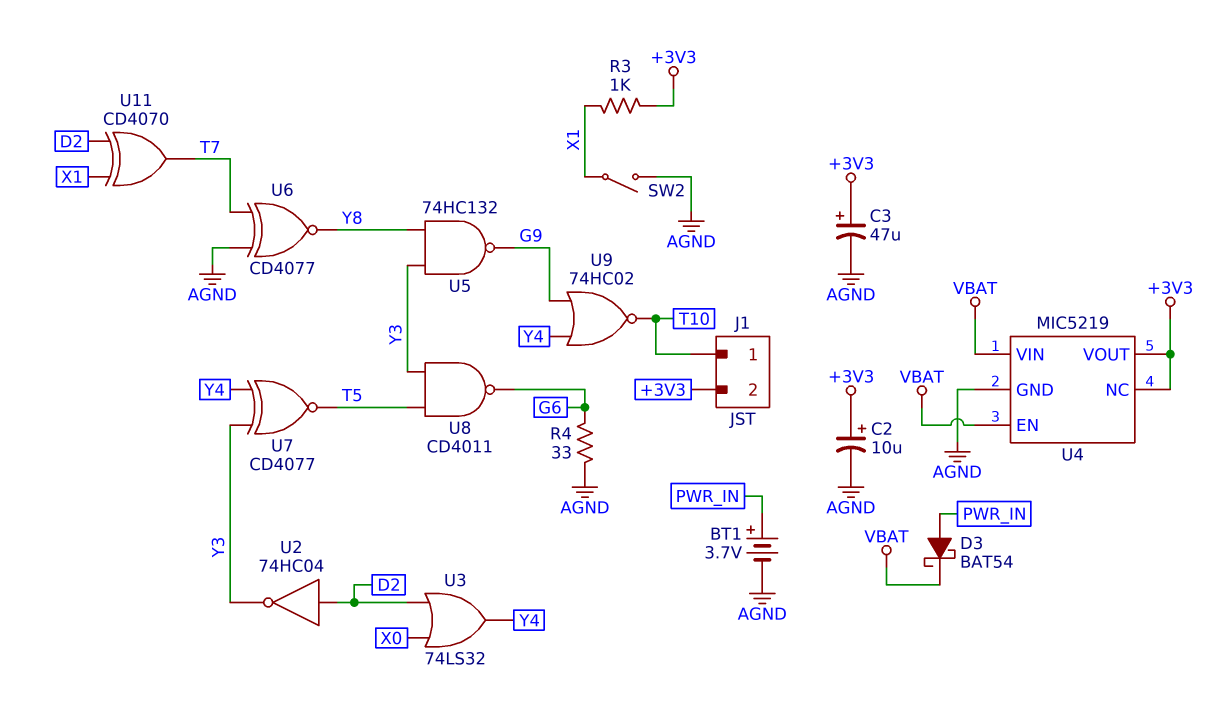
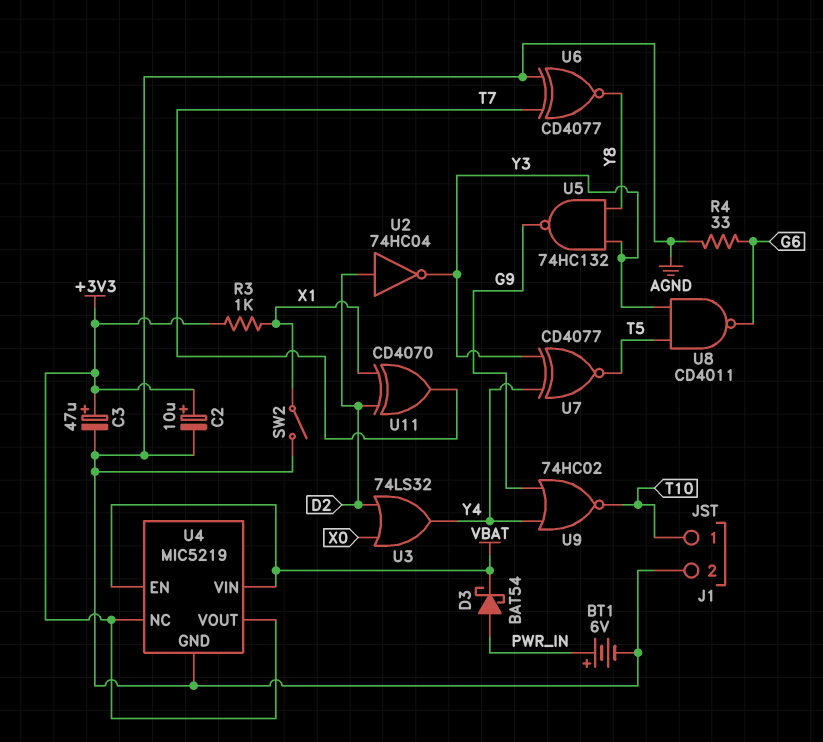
BT1: 3.7V (plus PWR_IN, minus AGND) -> 6V (plus PWR_IN, minus AGND)
J1 pin 2: +3V3 -> AGND

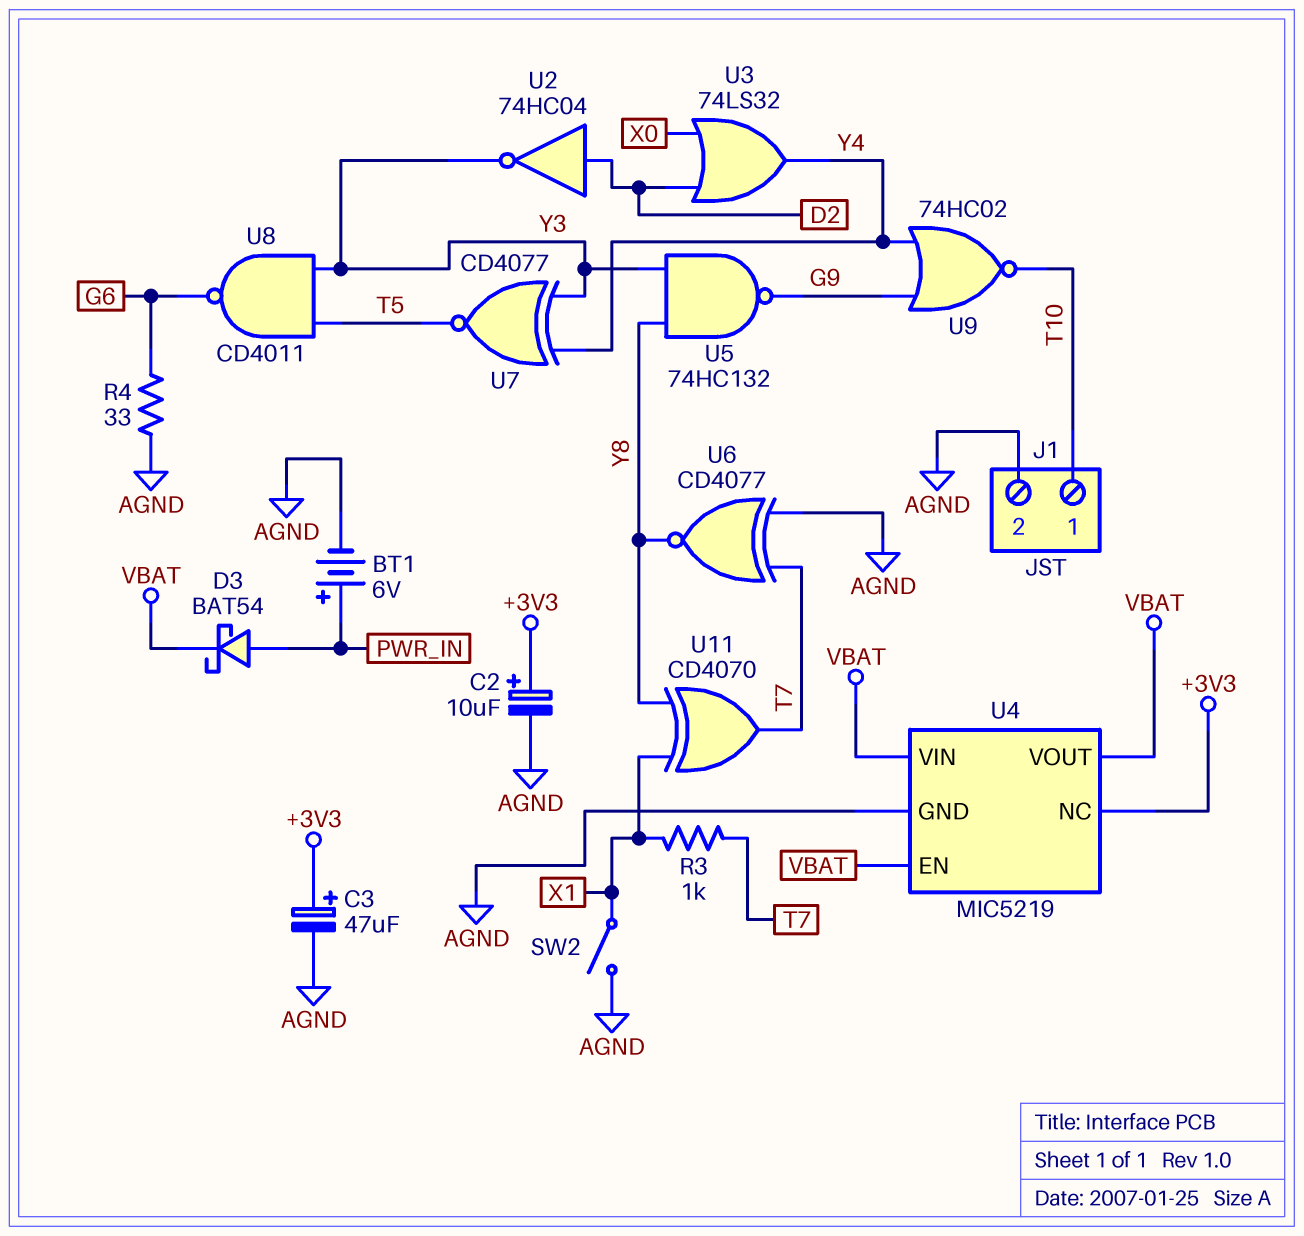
R3: 1k (+3V3, X1) -> 1k (T7, X1)
U4 pin VOUT: +3V3 -> VBAT
U11: XOR CD4070 (in D2, in X1, out T7) -> XOR CD4070 (in X1, in Y8, out T7)

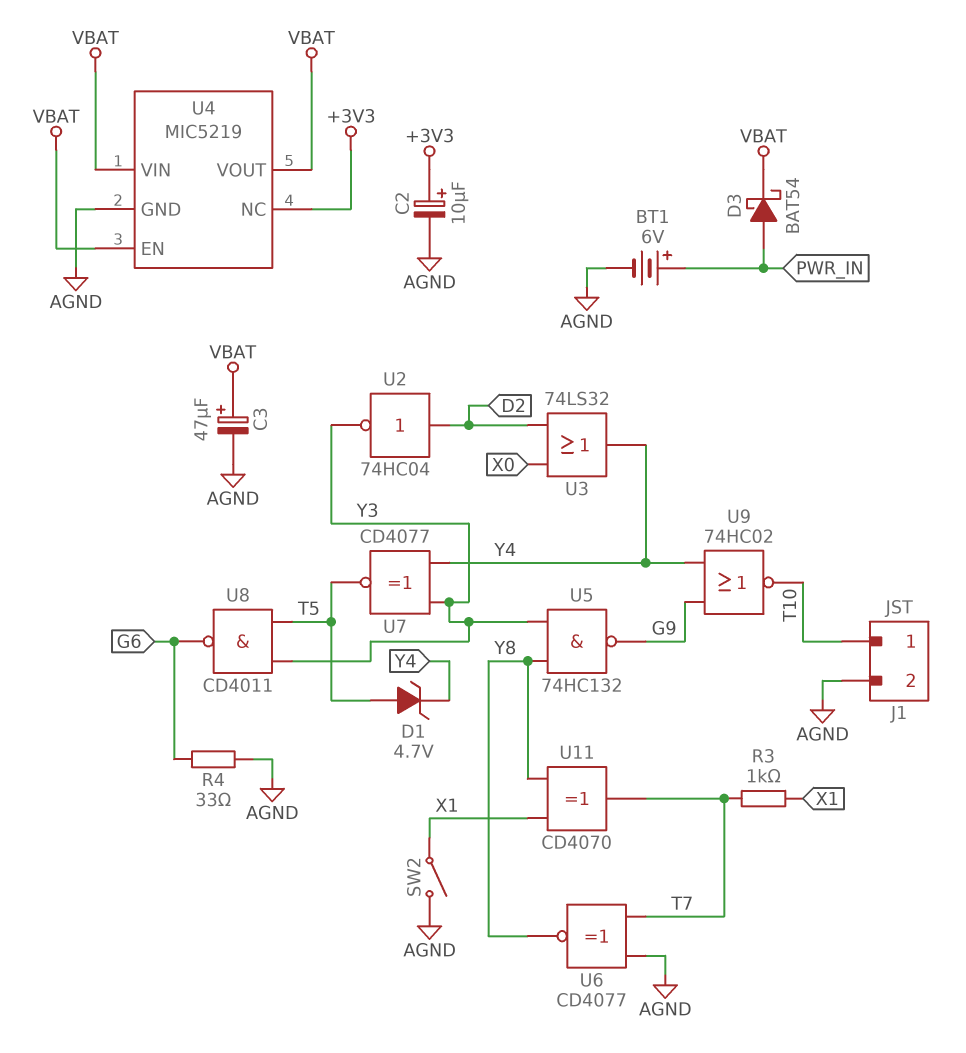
C3: 47uF (plus +3V3, minus AGND) -> 47uF (plus VBAT, minus AGND)
D1: none -> zener 4.7V (A T5, K Y4)

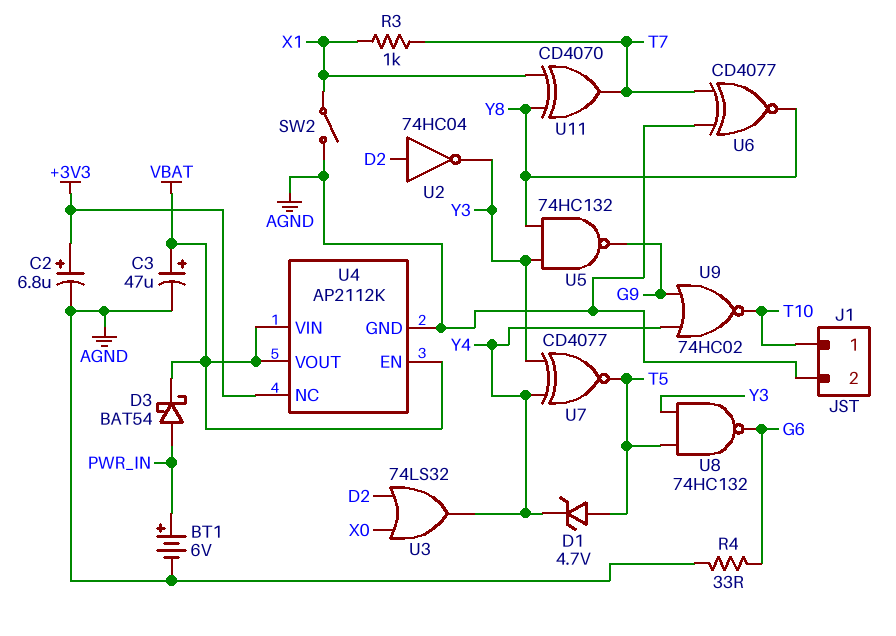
C2: 10uF (plus +3V3, minus AGND) -> 6.8uF (plus +3V3, minus AGND)
U4: MIC5219 -> AP2112K
U8: NAND CD4011 (in T5, in Y3, out G6) -> NAND 74HC132 (in T5, in Y3, out G6)

